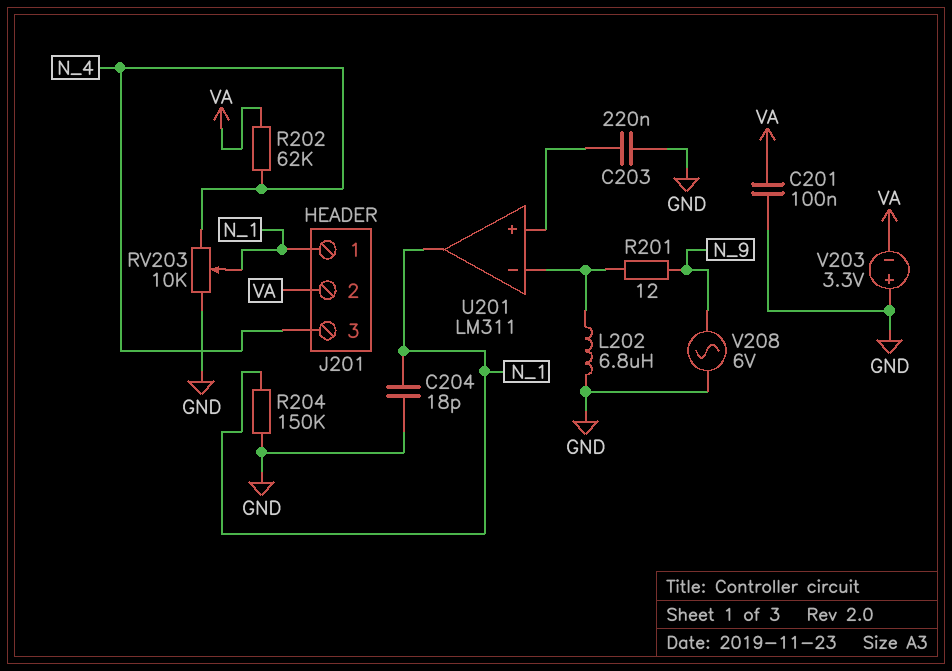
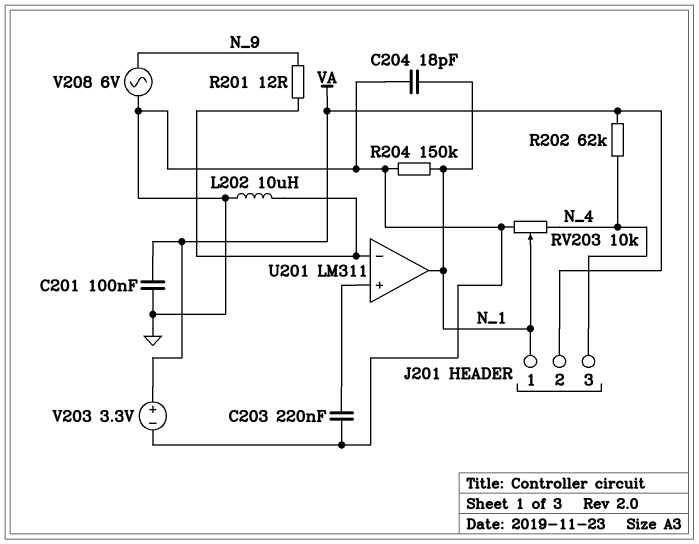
L202: 6.8uH (GND, U201/in-) -> 10uH (GND, U201/in-)
V203: 3.3V (plus GND, minus VA) -> 3.3V (plus VA, minus GND)

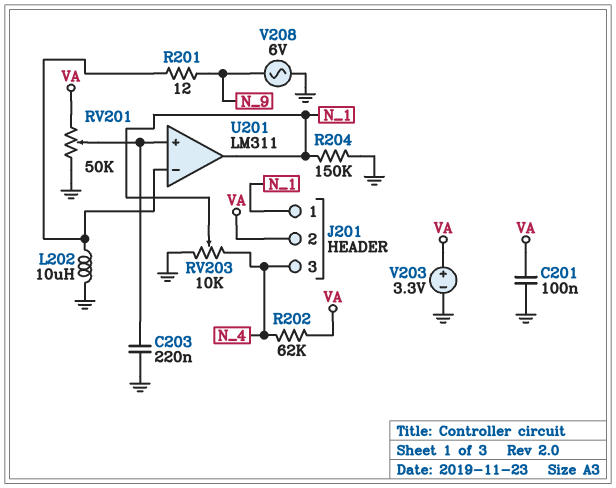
C204: 18pF (GND, N_1) -> none
RV201: none -> 50k (GND, VA, wiper U201/in+)

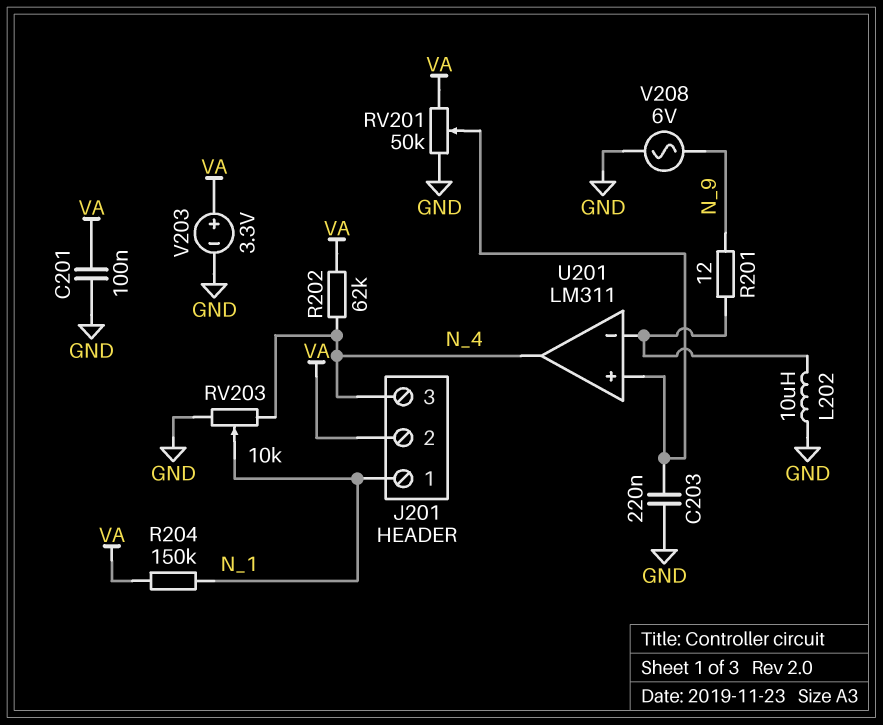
R204: 150k (GND, N_1) -> 150k (N_1, VA)
U201 pin out: N_1 -> N_4

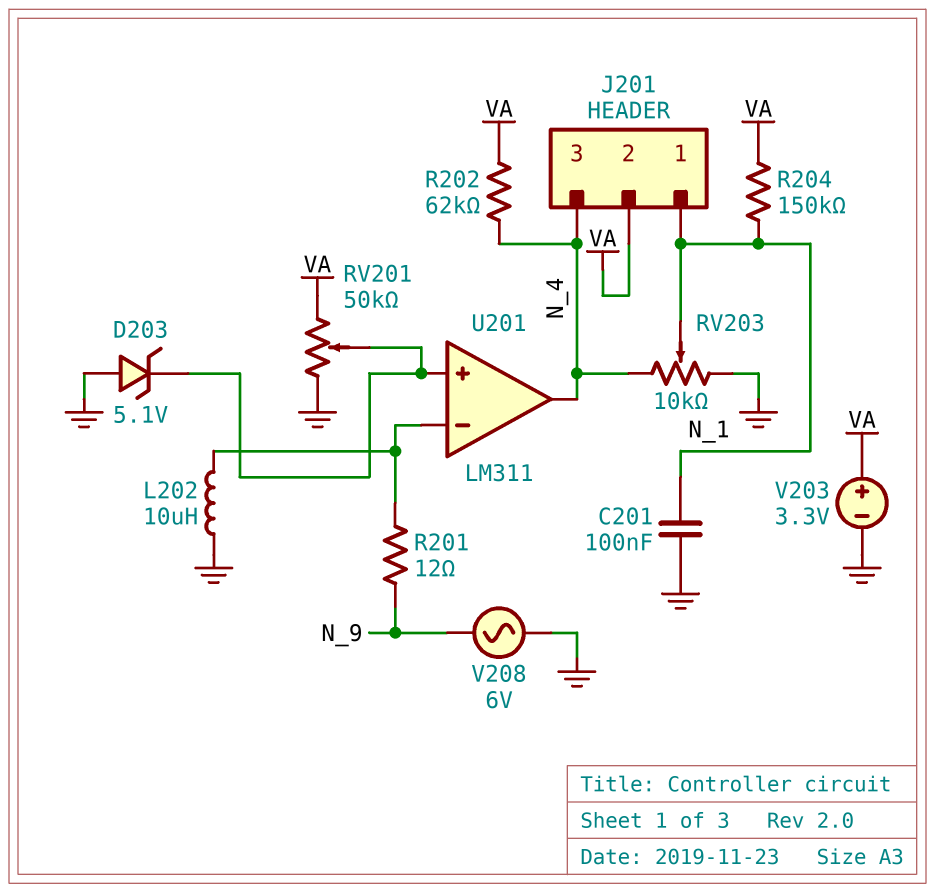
C201: 100nF (GND, VA) -> 100nF (GND, N_1)
C203: 220nF (GND, U201/in+) -> none
D203: none -> zener 5.1V (A GND, K U201/in+)

